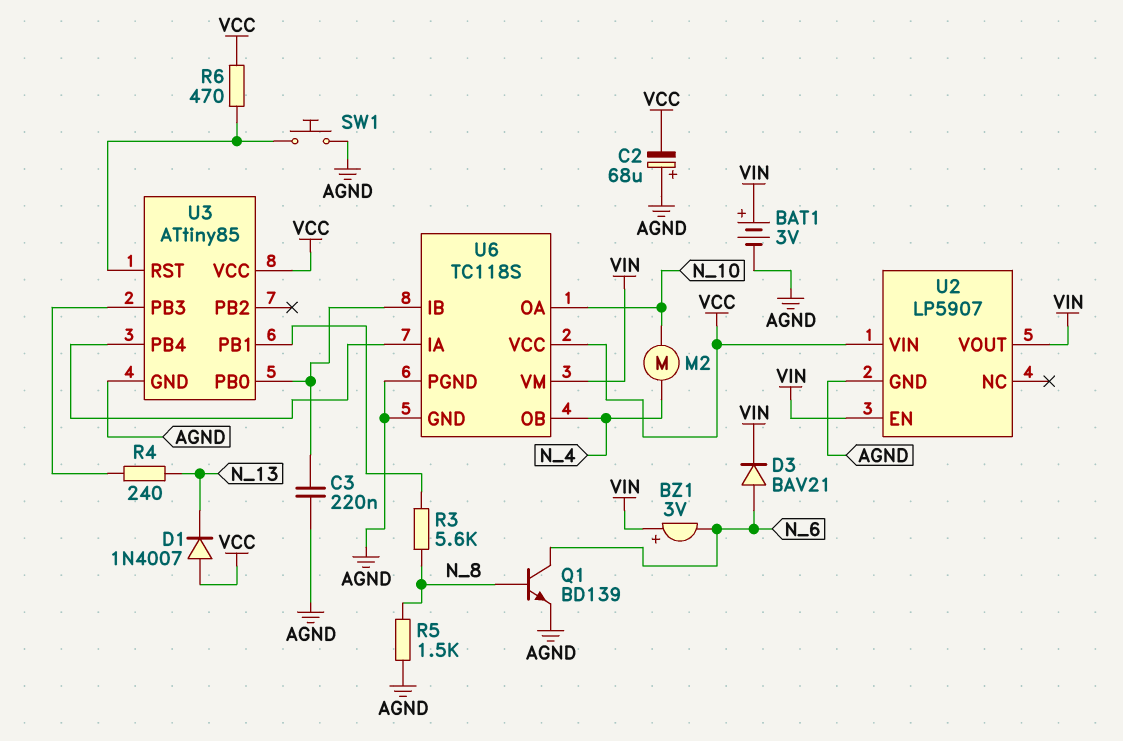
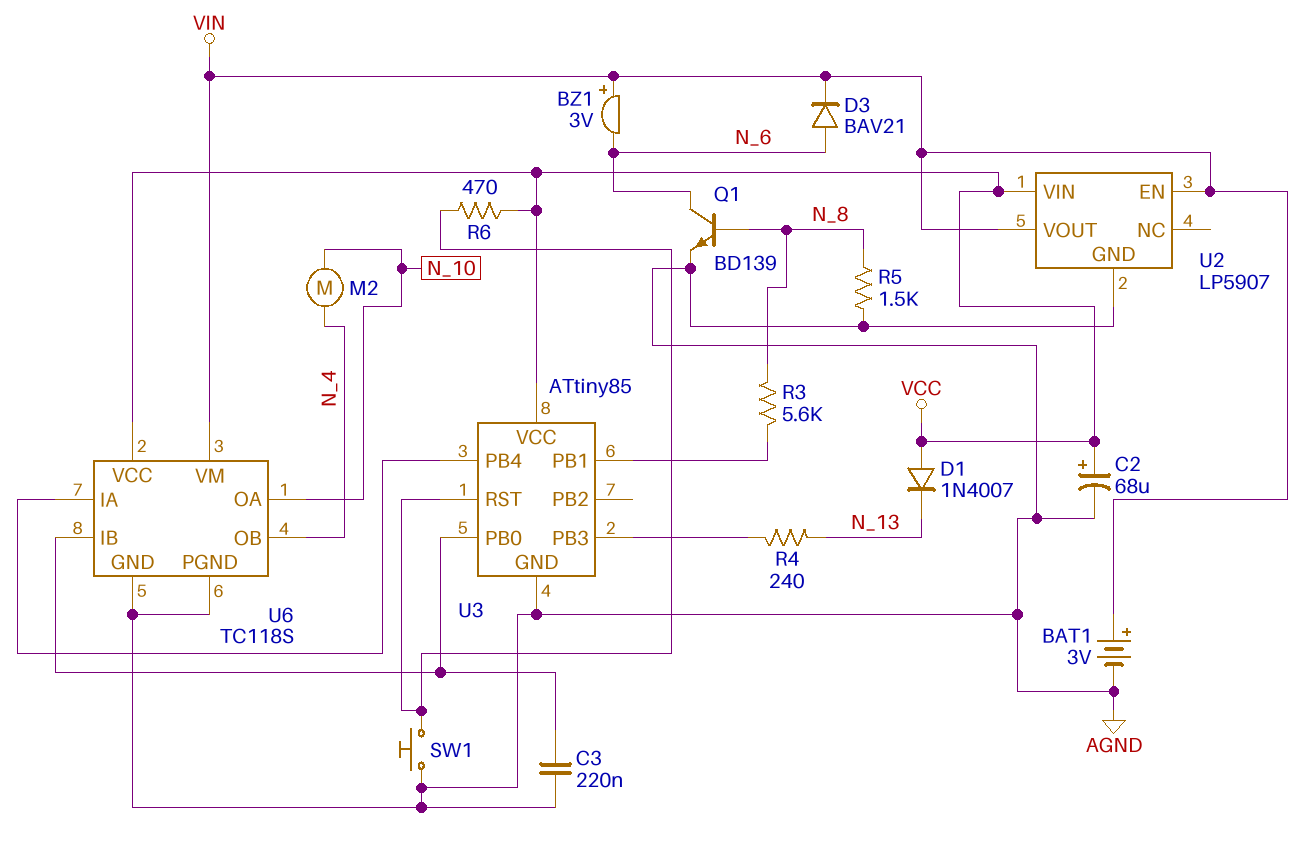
C2: 68uF (plus AGND, minus VCC) -> 68uF (plus VCC, minus AGND)

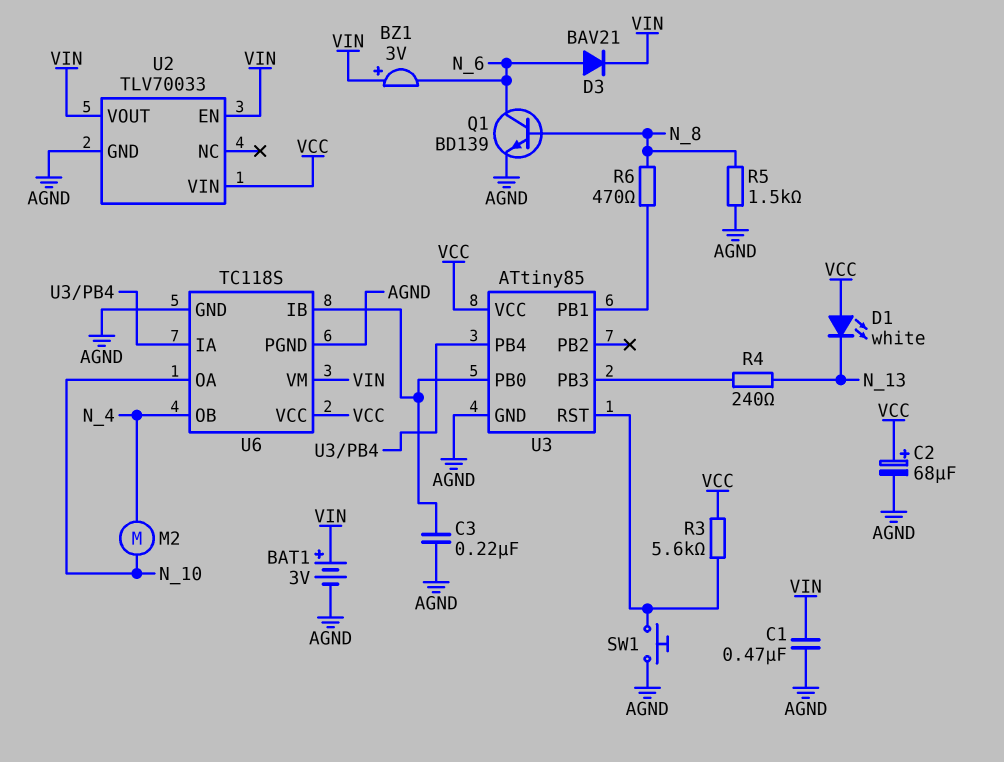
C1: none -> 470nF (AGND, VIN)
D1: diode 1N4007 (A VCC, K N_13) -> LED white (A VCC, K N_13)
R3: 5.6k (N_8, U3/PB1) -> 5.6k (U3/RST, VCC)
R6: 470 (U3/RST, VCC) -> 470 (N_8, U3/PB1)
U2: LP5907 -> TLV70033

